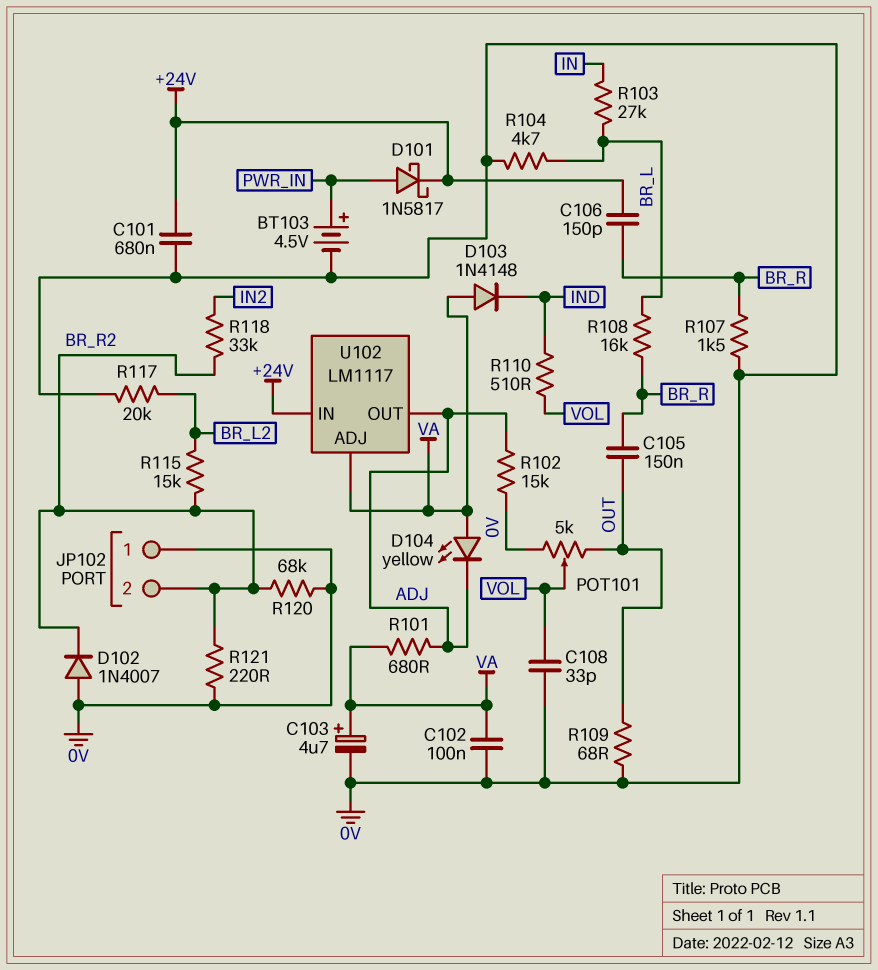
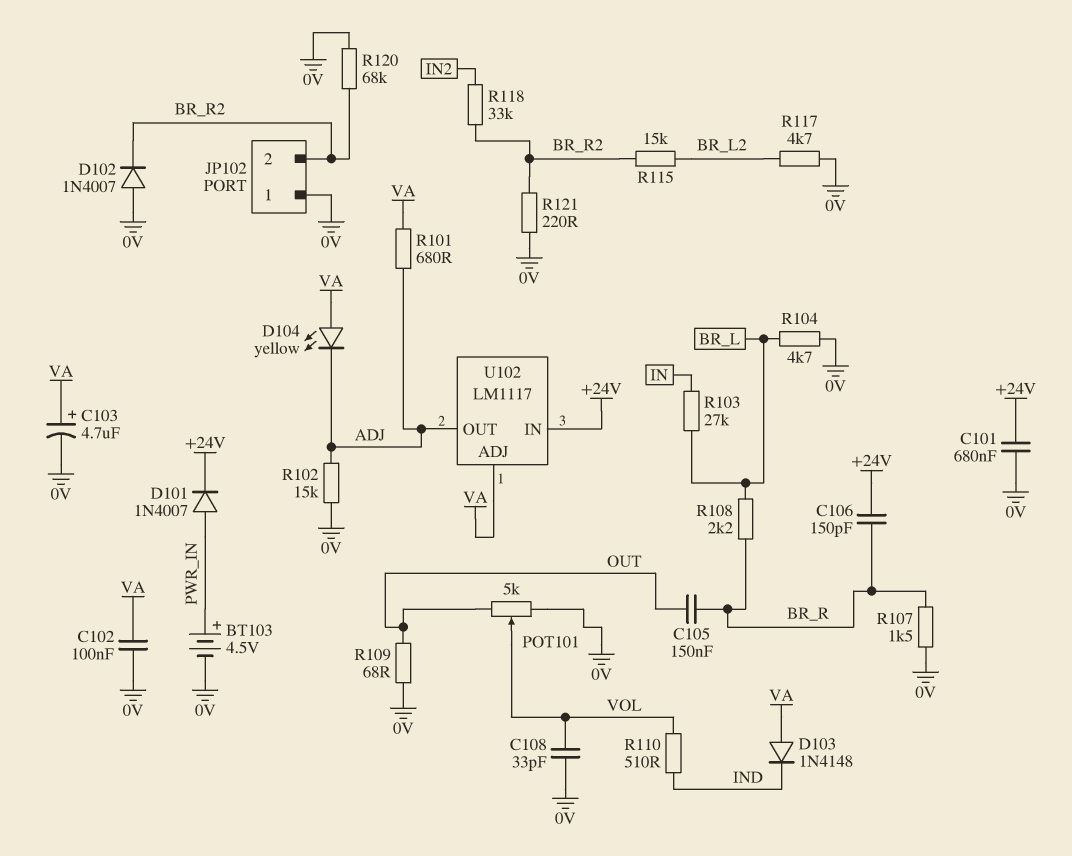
D101: schottky 1N5817 (A PWR_IN, K +24V) -> diode 1N4007 (A PWR_IN, K +24V)
R108: 16k (BR_L, BR_R) -> 2.2k (BR_L, BR_R)
R117: 20k (0V, BR_L2) -> 4.7k (0V, BR_L2)

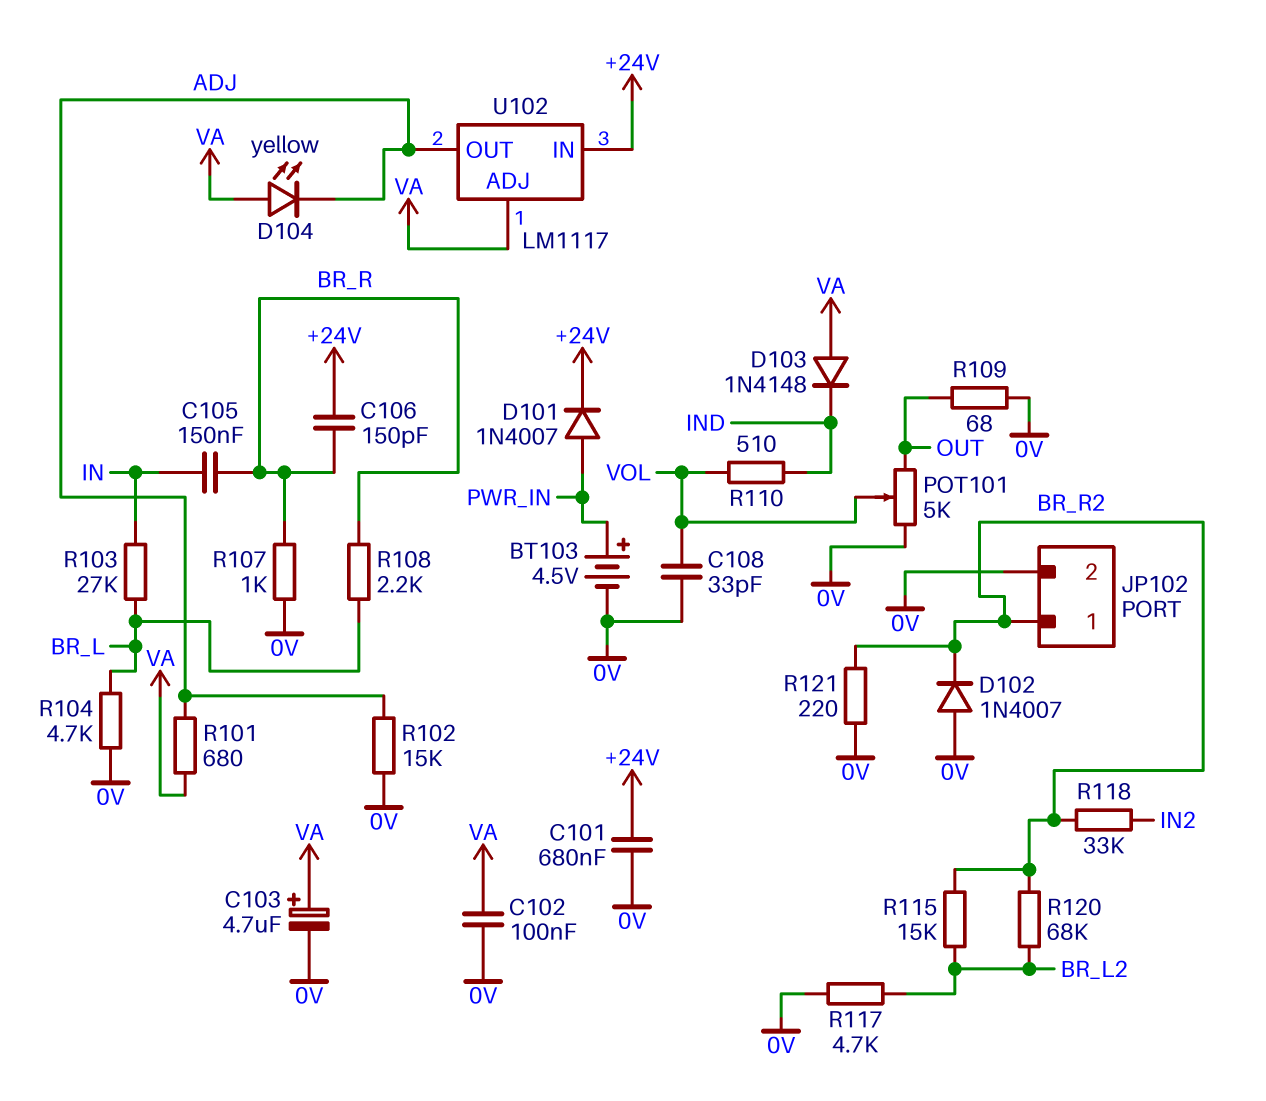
C105: 150nF (BR_R, OUT) -> 150nF (BR_R, IN)
JP102 pin 1: 0V -> BR_R2
JP102 pin 2: BR_R2 -> 0V
R107: 1.5k (0V, BR_R) -> 1k (0V, BR_R)
R120: 68k (0V, BR_R2) -> 68k (BR_L2, BR_R2)

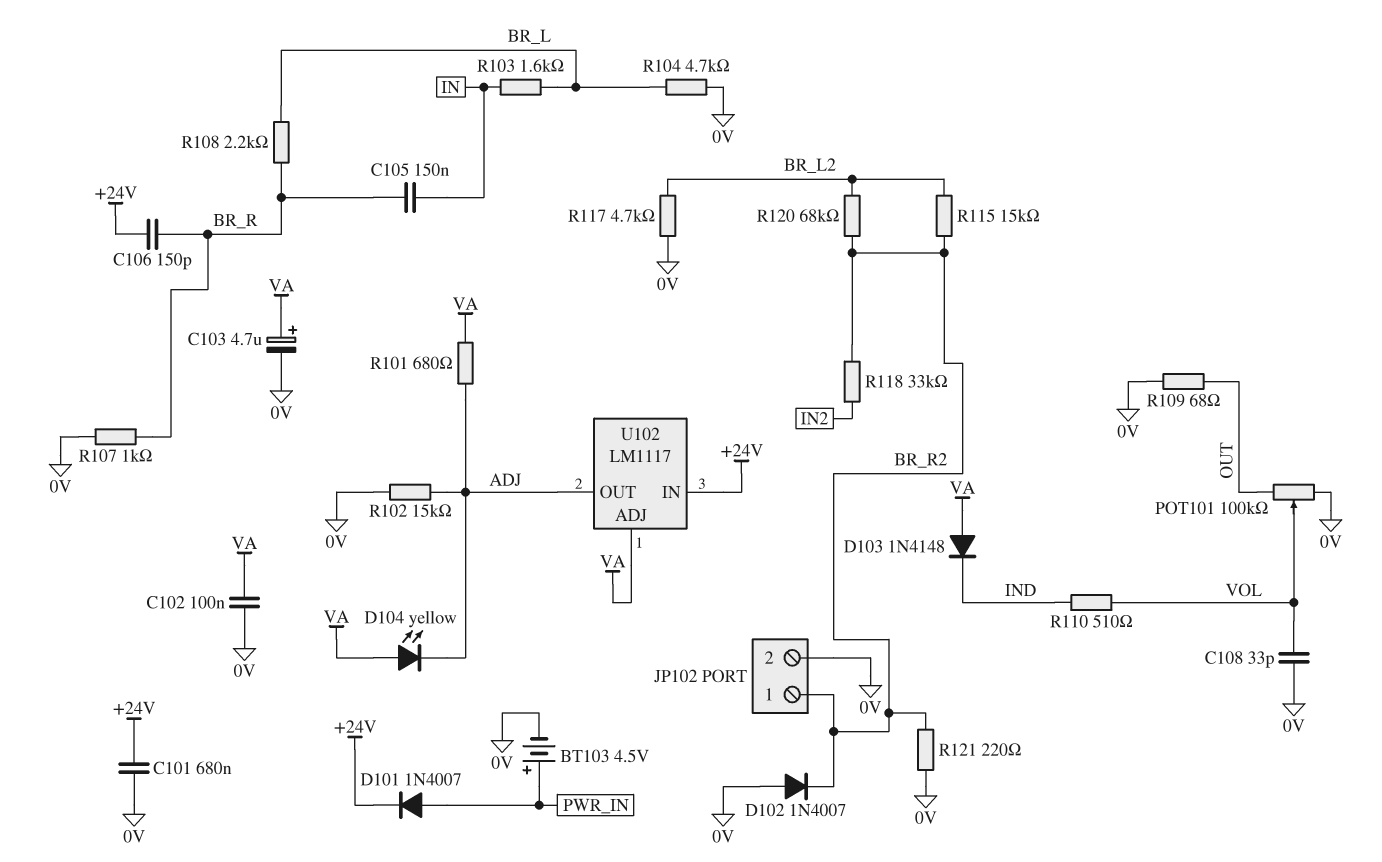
POT101: 5k (0V, OUT, wiper VOL) -> 100k (0V, OUT, wiper VOL)
R103: 27k (BR_L, IN) -> 1.6k (BR_L, IN)

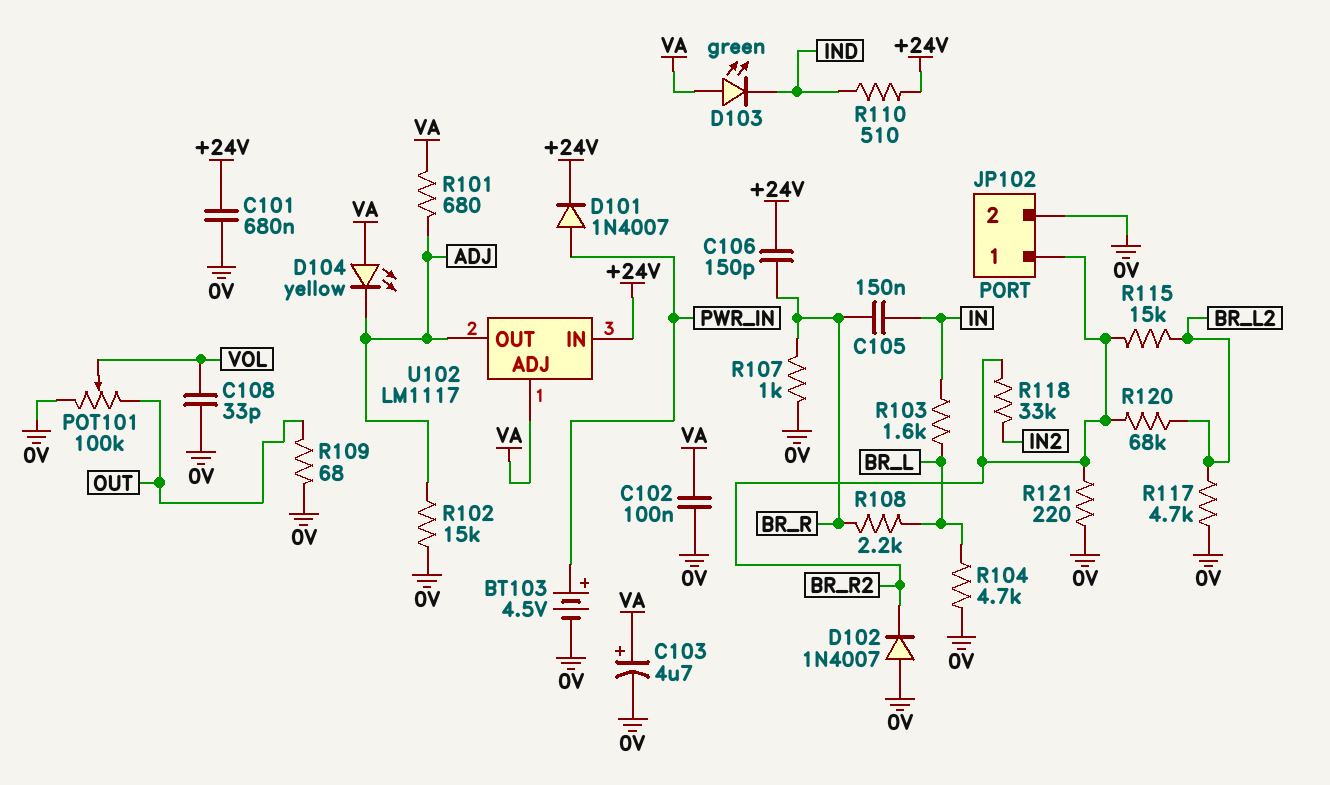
D103: diode 1N4148 (A VA, K IND) -> LED green (A VA, K IND)
R110: 510 (IND, VOL) -> 510 (+24V, IND)

